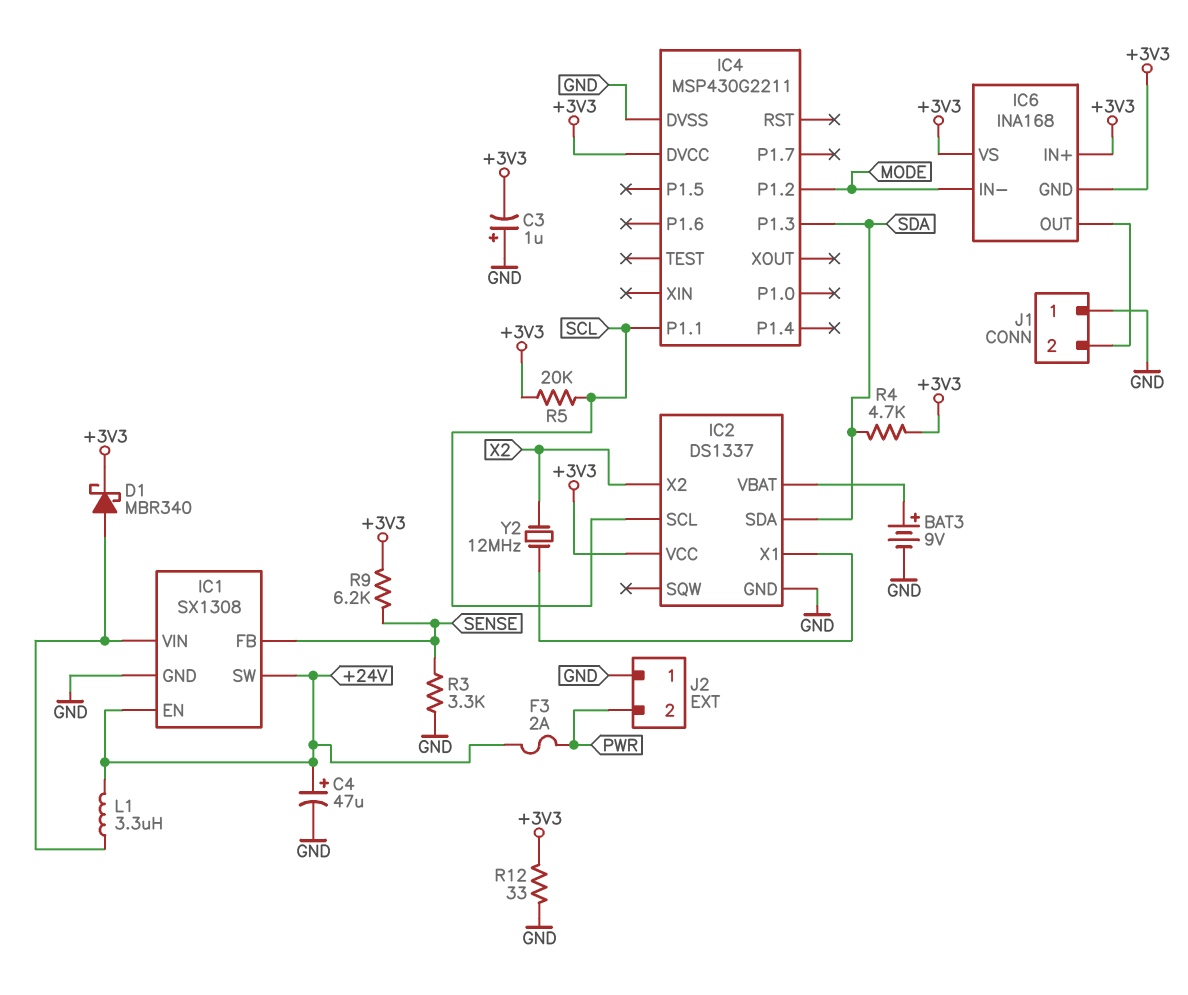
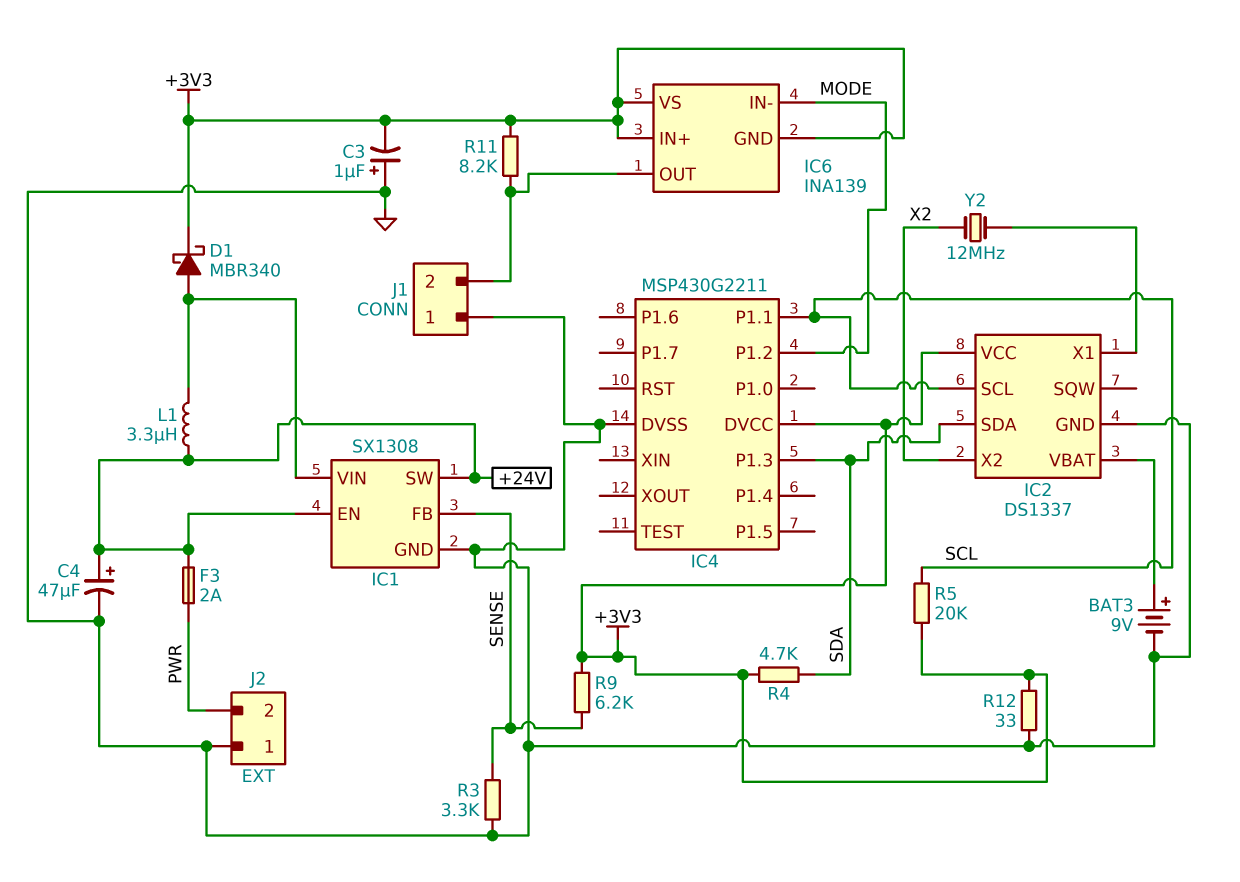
IC6: INA168 -> INA139
R11: none -> 8.2k (+3V3, IC6/OUT)

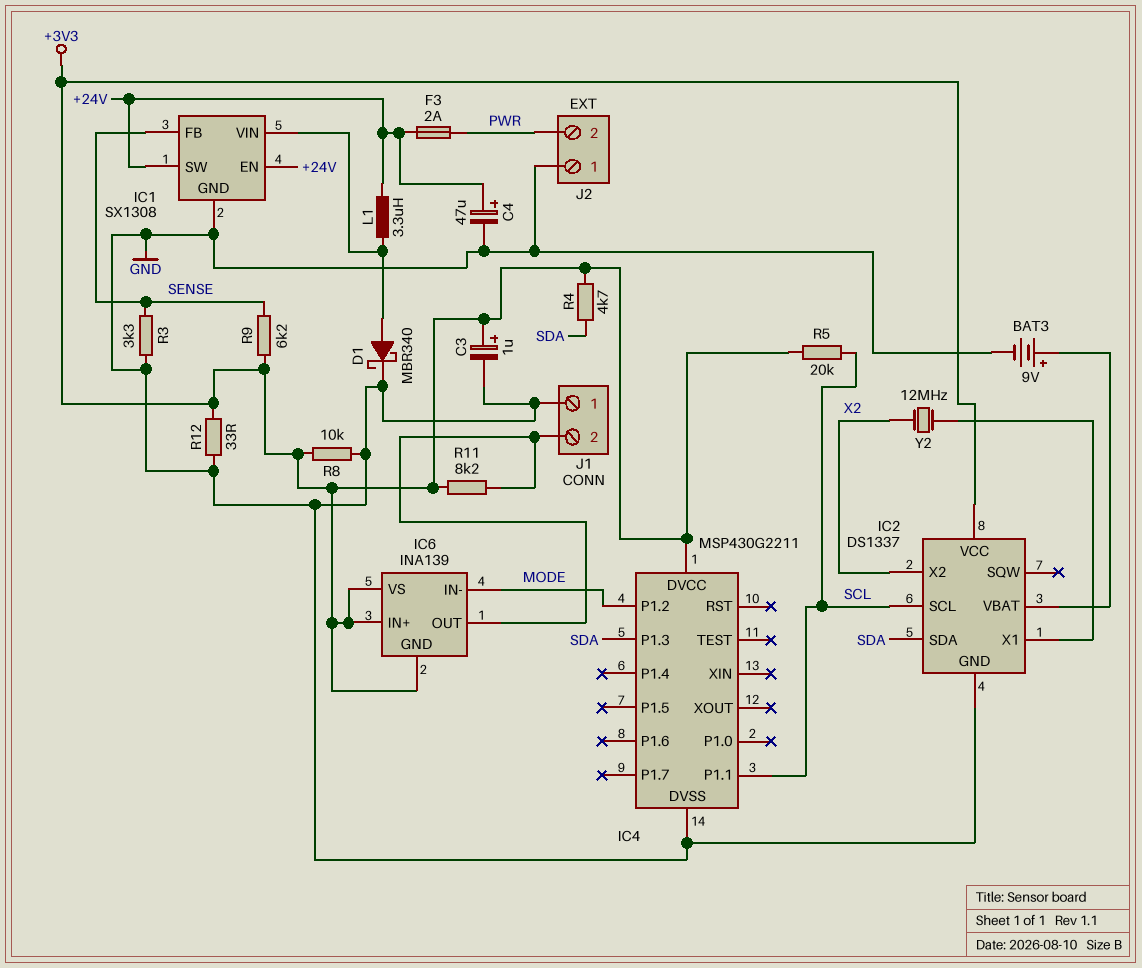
C3: 1uF (plus GND, minus +3V3) -> 1uF (plus +3V3, minus GND)
D1: schottky MBR340 (A IC1/VIN, K +3V3) -> schottky MBR340 (A IC1/VIN, K GND)
R8: none -> 10k (+3V3, GND)

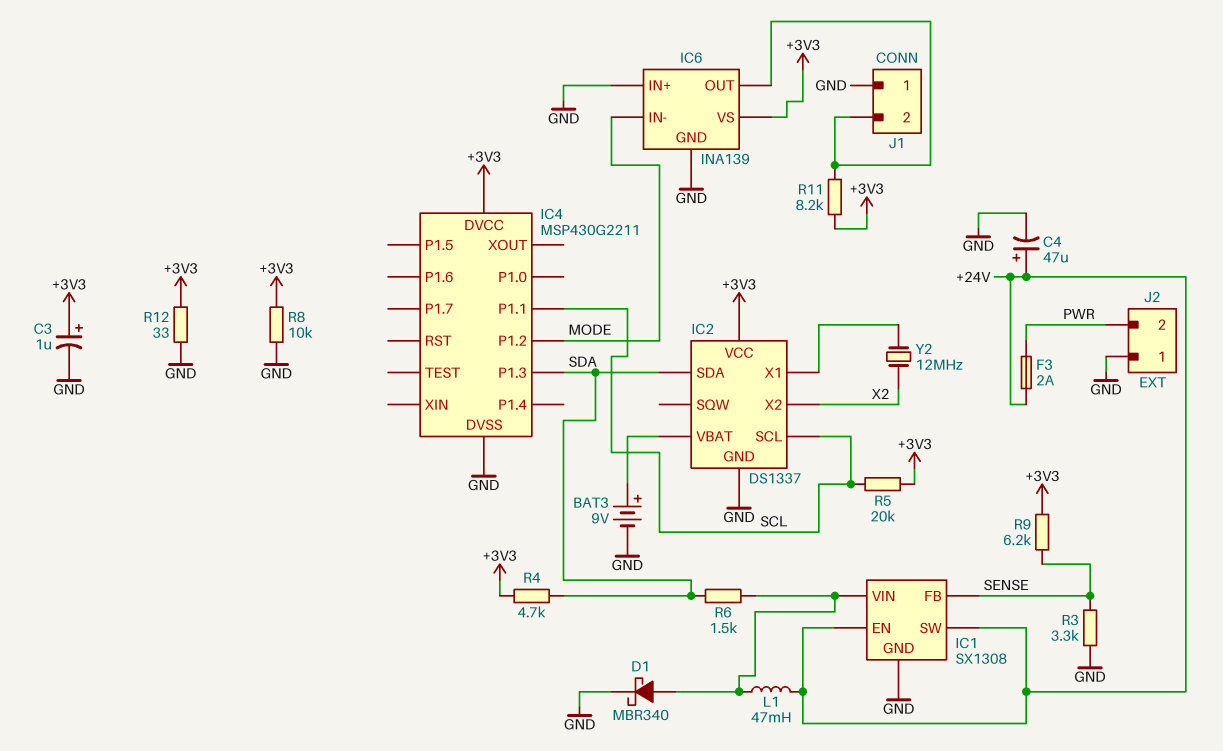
IC6 pin GND: +3V3 -> GND
IC6 pin IN+: +3V3 -> GND
L1: 3.3uH (+24V, IC1/VIN) -> 47mH (+24V, IC1/VIN)
R6: none -> 1.5k (IC1/VIN, SDA)

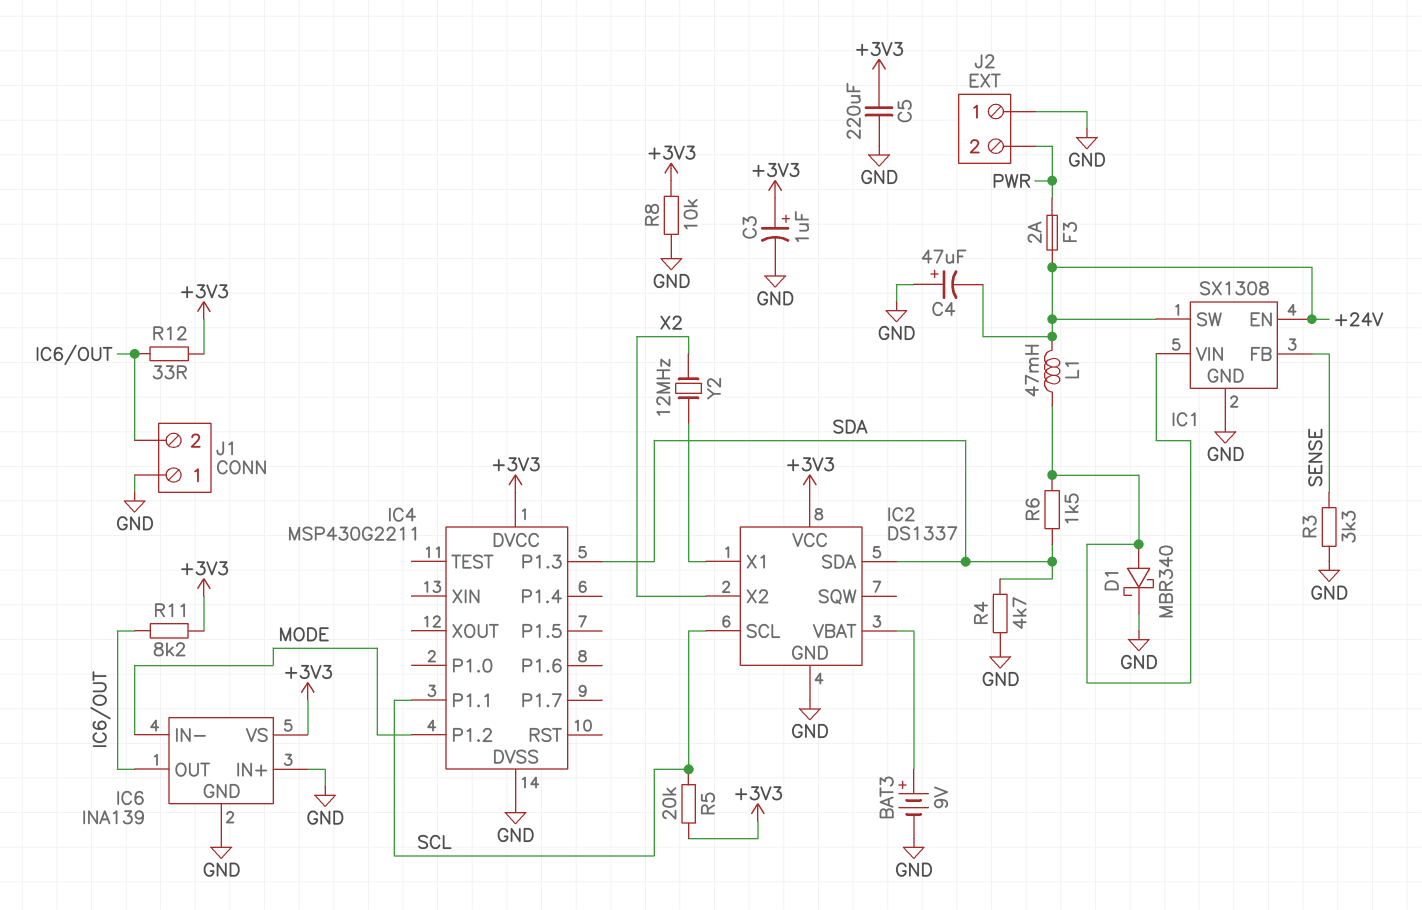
C4: 47uF (plus +24V, minus GND) -> 47uF (plus GND, minus +24V)
C5: none -> 220uF (+3V3, GND)
R4: 4.7k (+3V3, SDA) -> 4.7k (GND, SDA)
R9: 6.2k (+3V3, SENSE) -> none
R12: 33 (+3V3, GND) -> 33 (+3V3, IC6/OUT)

